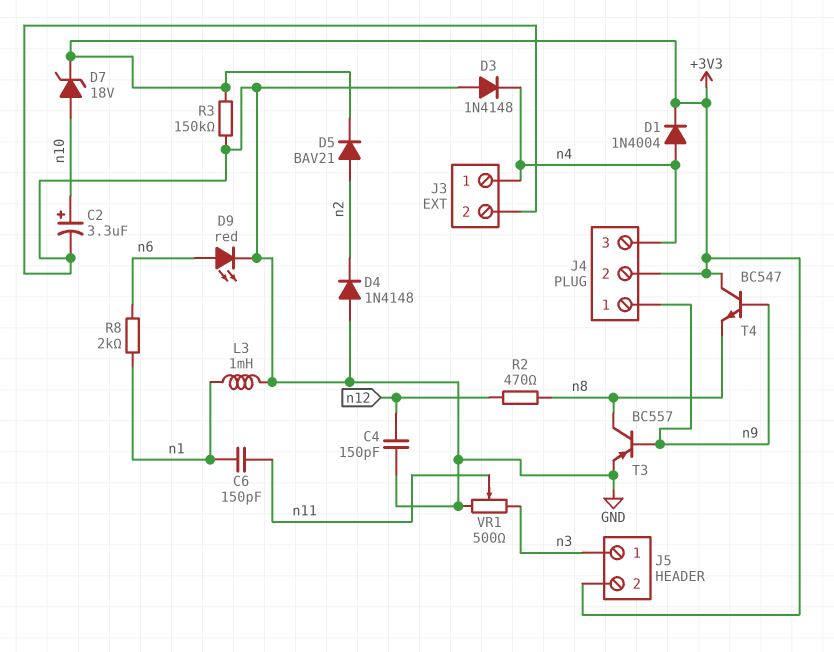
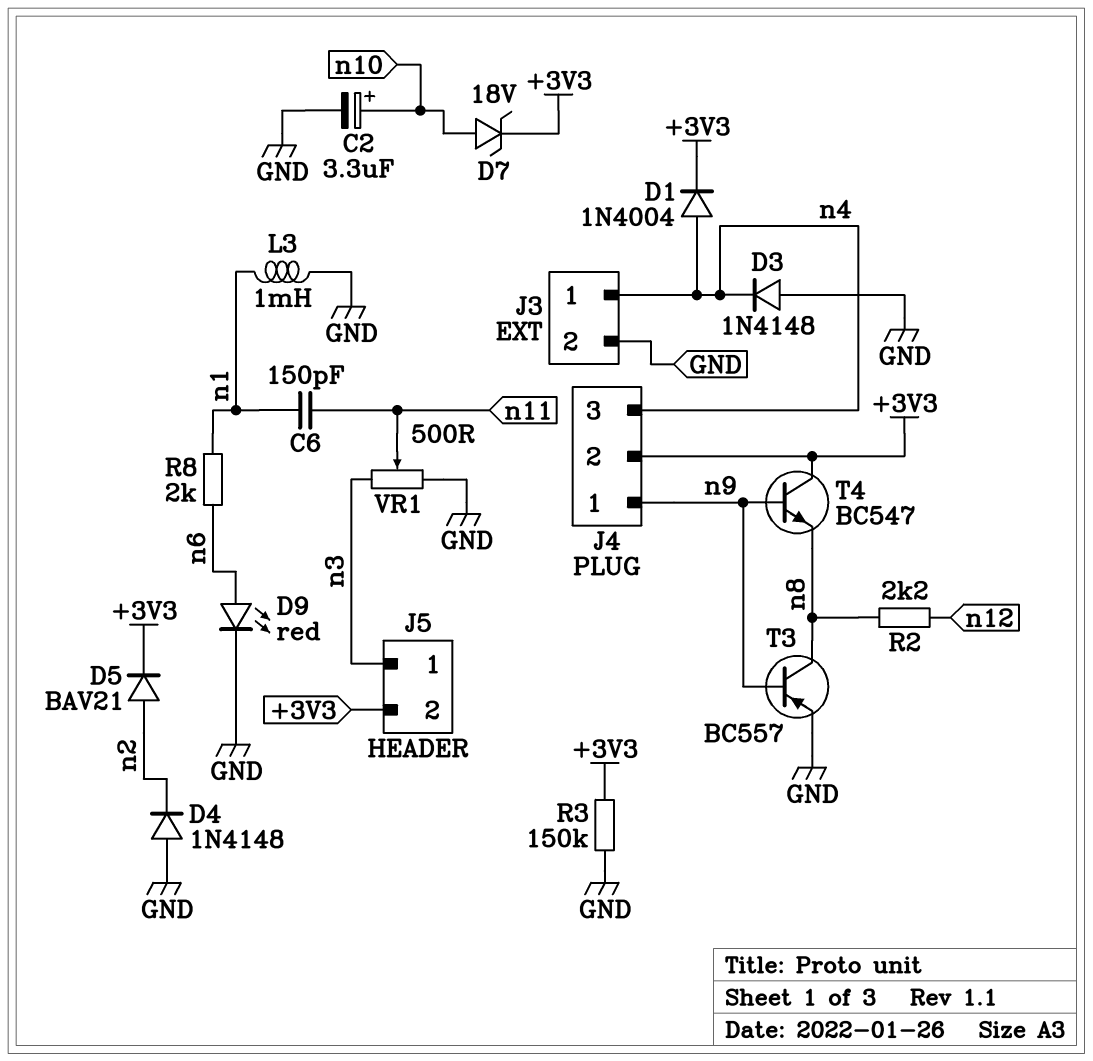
C4: 150pF (GND, n12) -> none
R2: 470 (n8, n12) -> 2.2k (n8, n12)

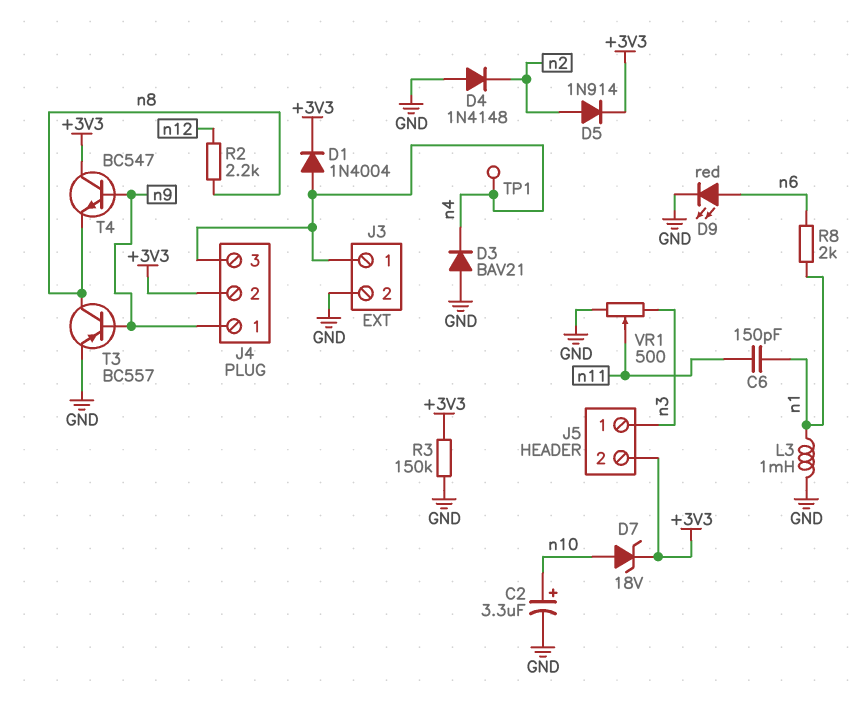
D3: diode 1N4148 (A GND, K n4) -> diode BAV21 (A GND, K n4)
D5: diode BAV21 (A n2, K +3V3) -> diode 1N914 (A n2, K +3V3)
TP1: none -> test point (n4)

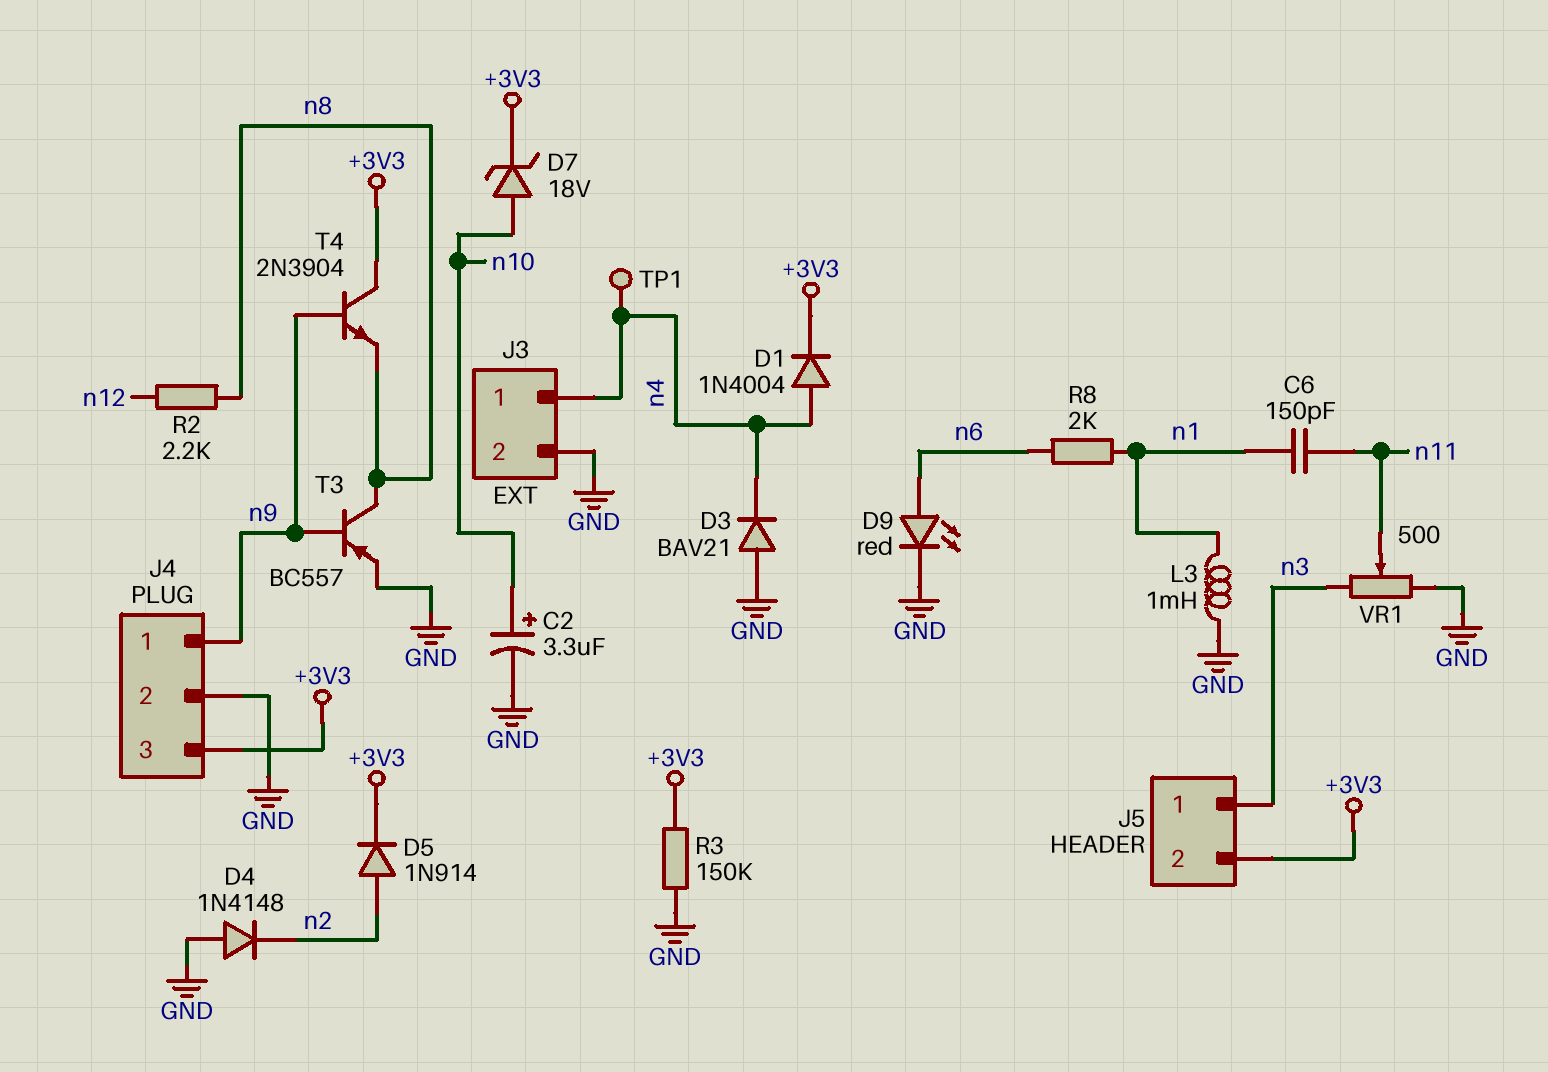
J4 pin 2: +3V3 -> GND
J4 pin 3: n4 -> +3V3
T4: NPN BC547 (B n9, C +3V3, E n8) -> NPN 2N3904 (B n9, C +3V3, E n8)

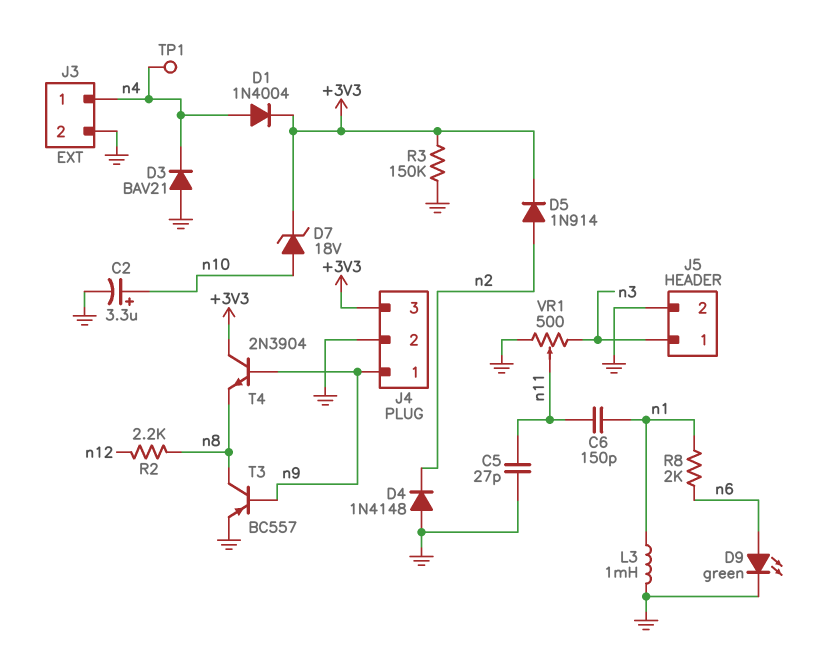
C5: none -> 27pF (GND, n11)
D9: LED red (A n6, K GND) -> LED green (A n6, K GND)
J5 pin 2: +3V3 -> GND

